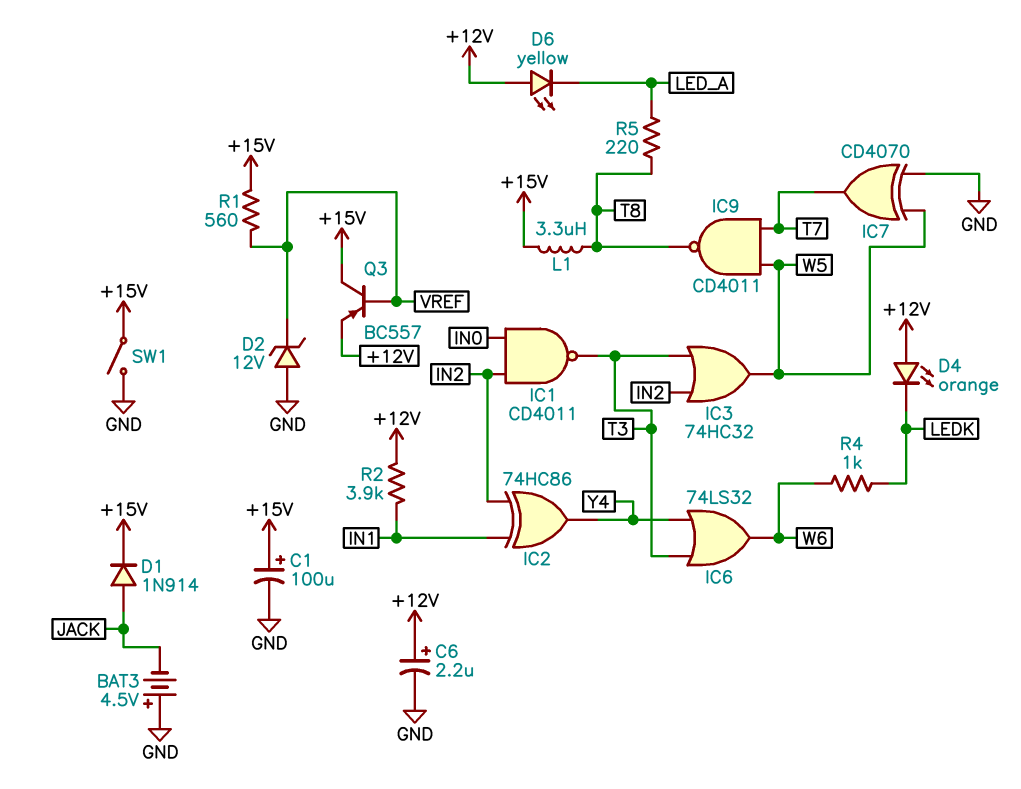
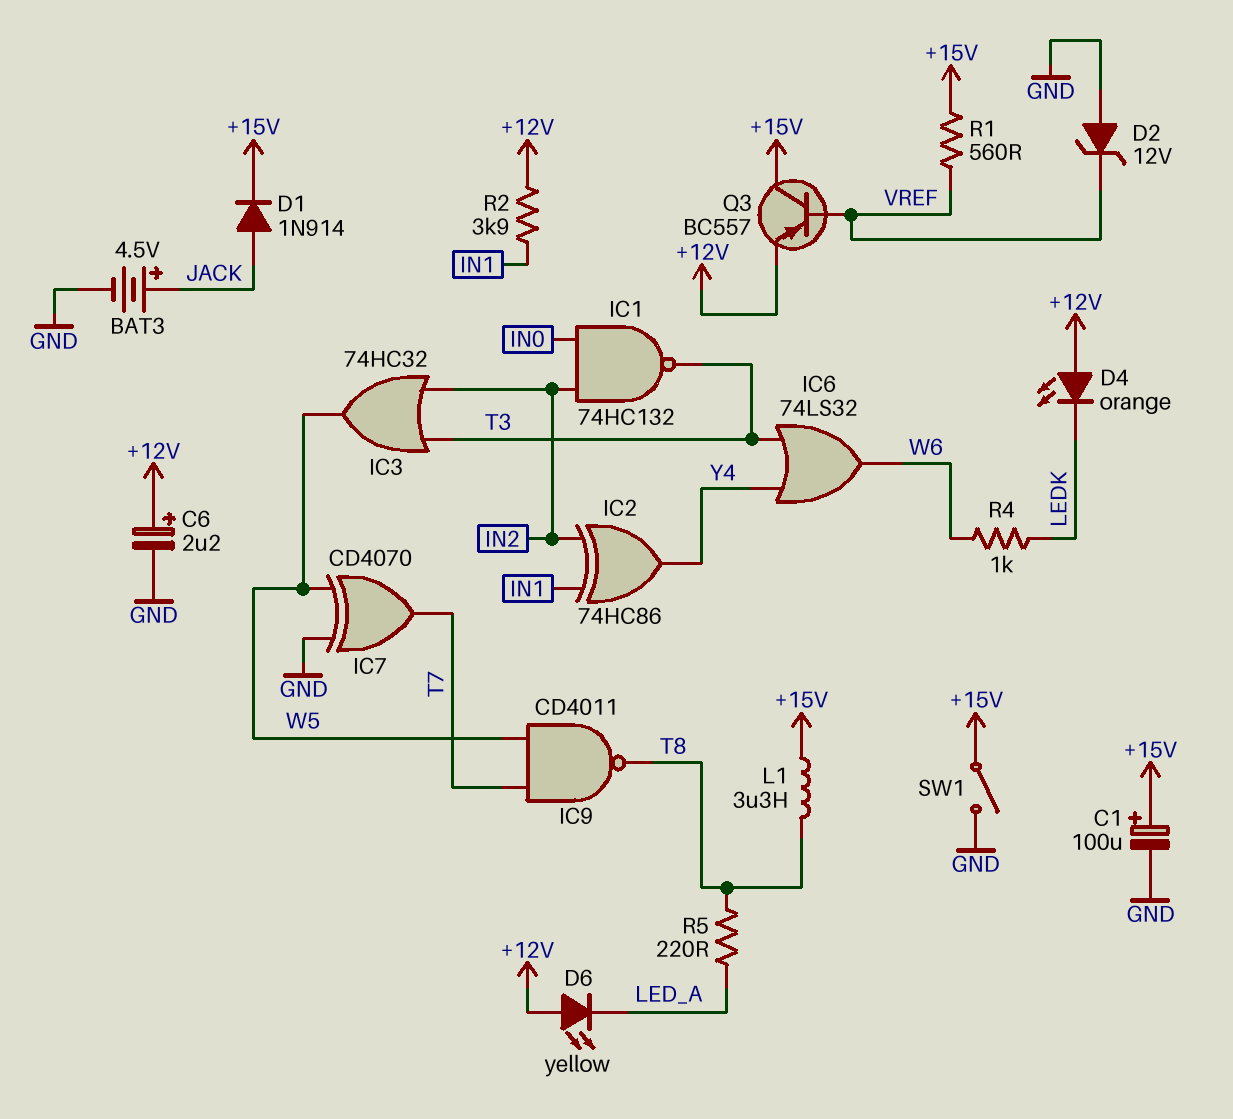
BAT3: 4.5V (plus GND, minus JACK) -> 4.5V (plus JACK, minus GND)
IC1: NAND CD4011 (in IN0, in IN2, out T3) -> NAND 74HC132 (in IN0, in IN2, out T3)

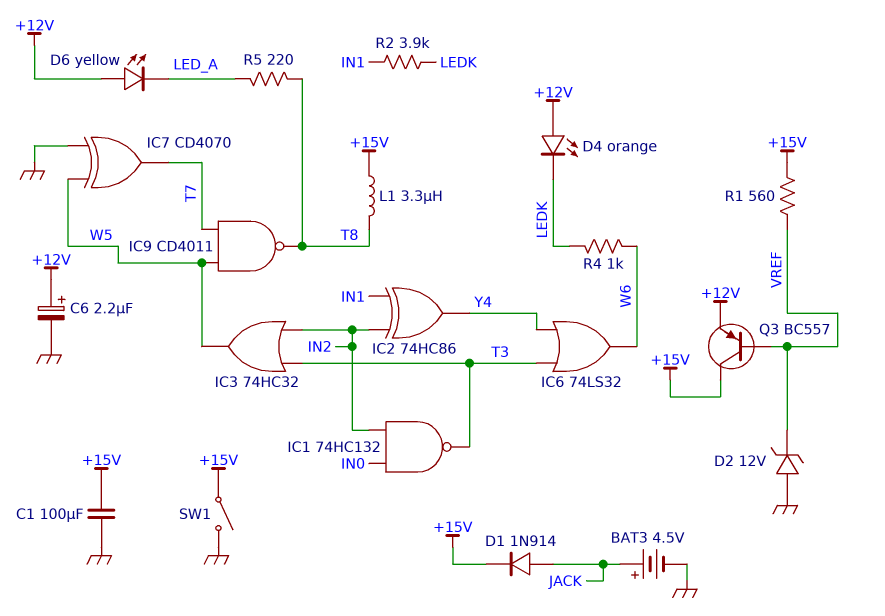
C1: 100uF (plus +15V, minus GND) -> 100uF (+15V, GND)
R2: 3.9k (+12V, IN1) -> 3.9k (IN1, LEDK)

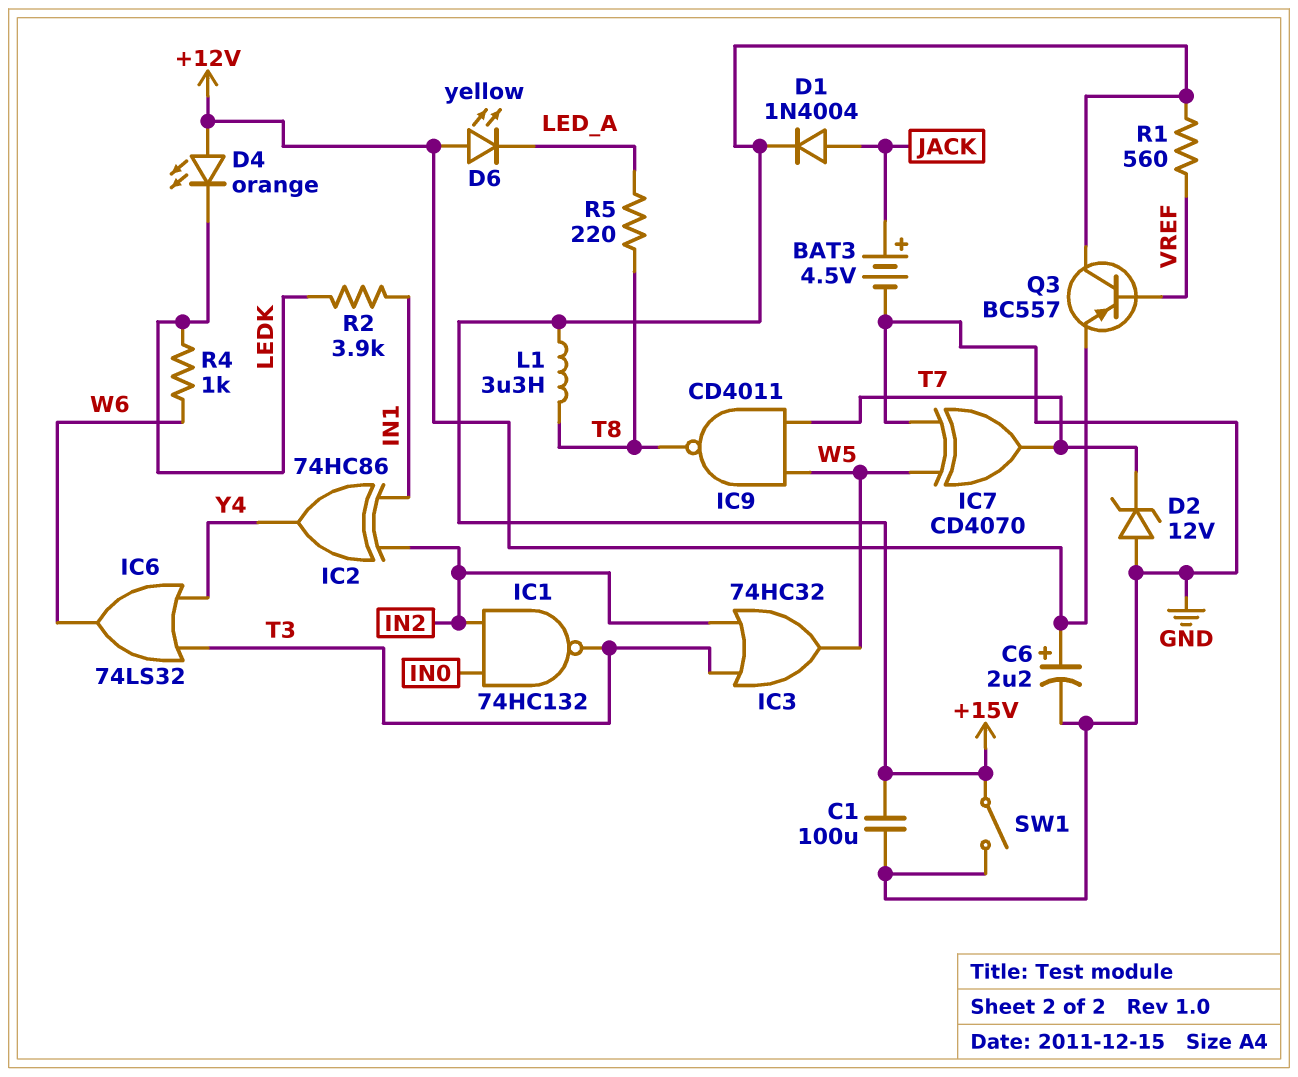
D1: diode 1N914 (A JACK, K +15V) -> diode 1N4004 (A JACK, K +15V)
D2: zener 12V (A GND, K VREF) -> zener 12V (A GND, K T7)

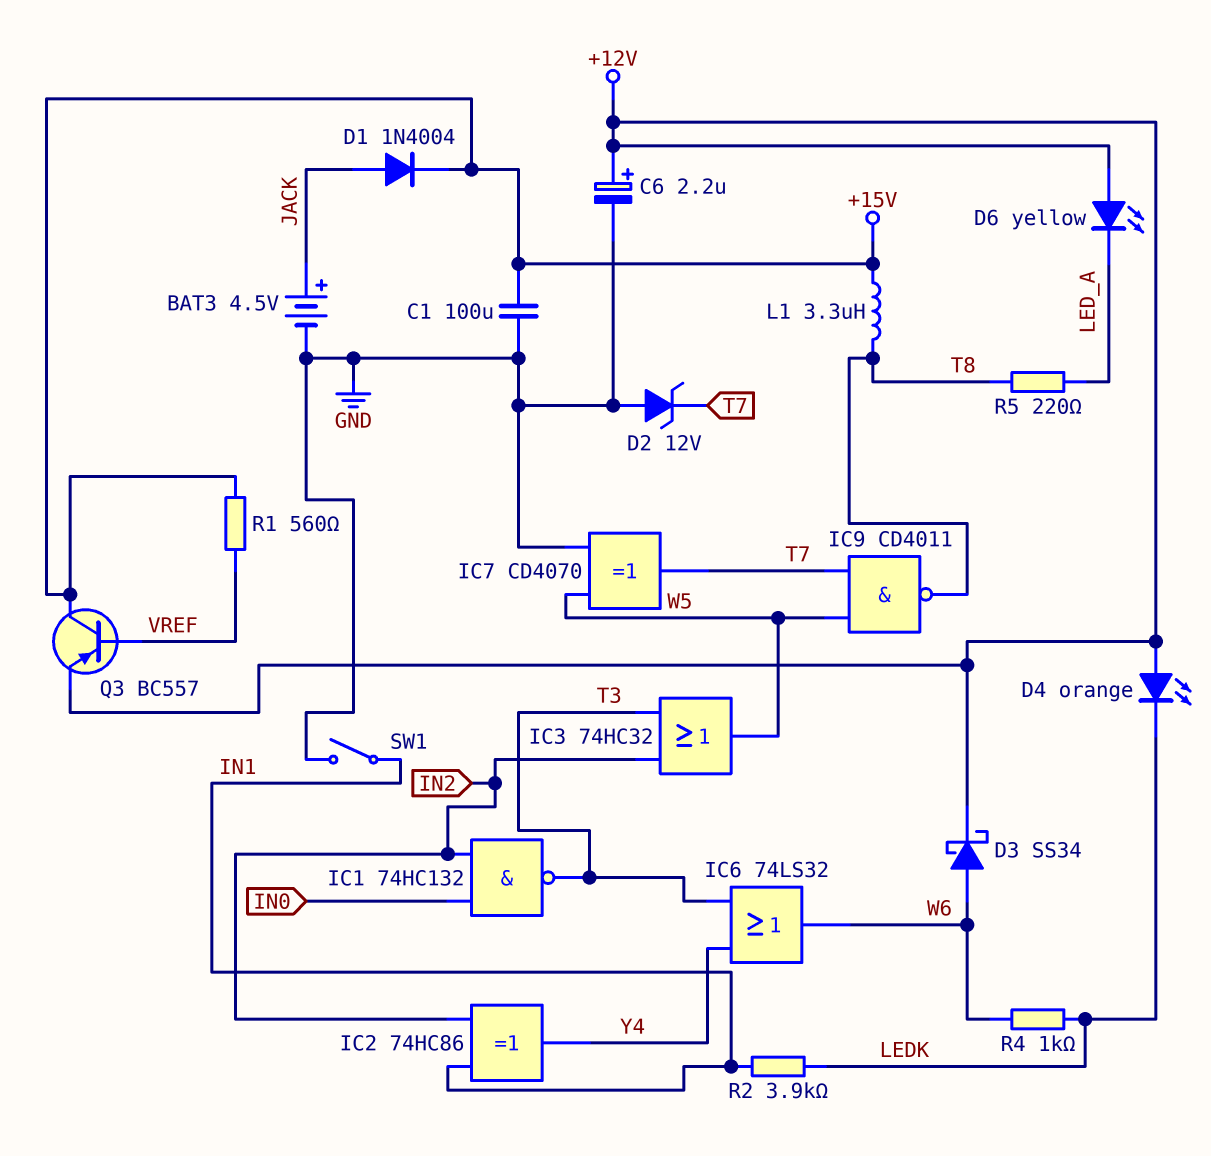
D3: none -> schottky SS34 (A W6, K +12V)
SW1: switch (+15V, GND) -> switch (GND, IN1)

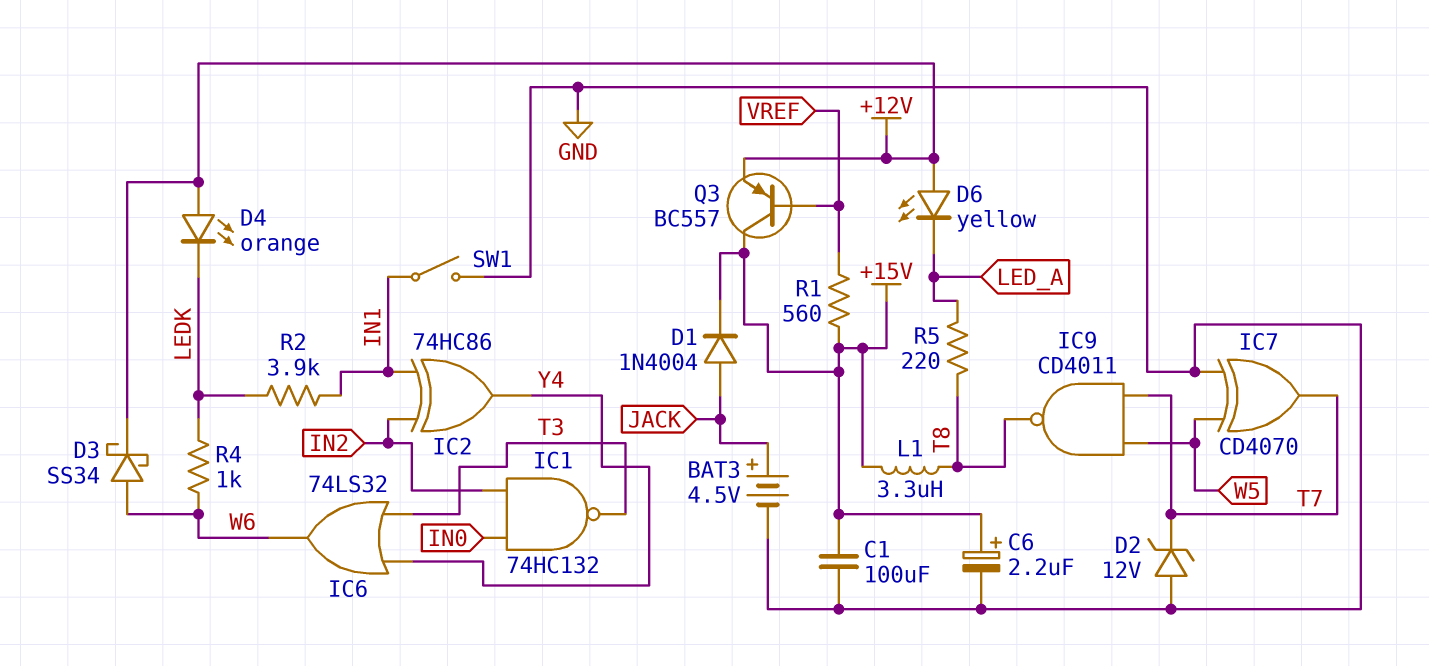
C6: 2.2uF (plus +12V, minus GND) -> 2.2uF (plus +15V, minus GND)
IC3: OR 74HC32 (in IN2, in T3, out W5) -> none

